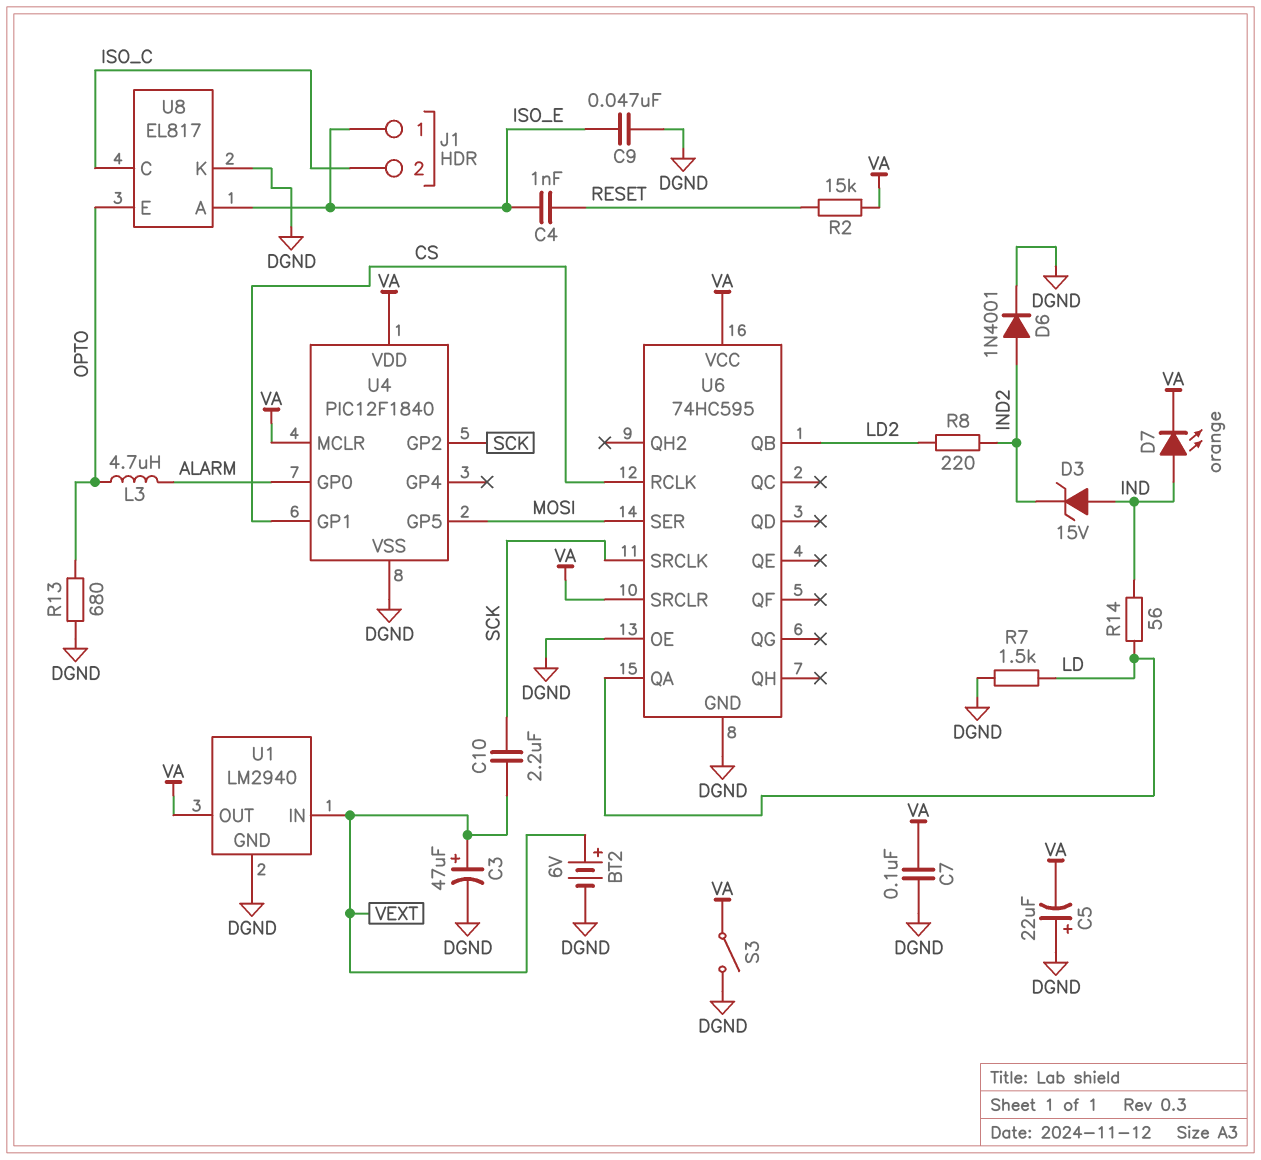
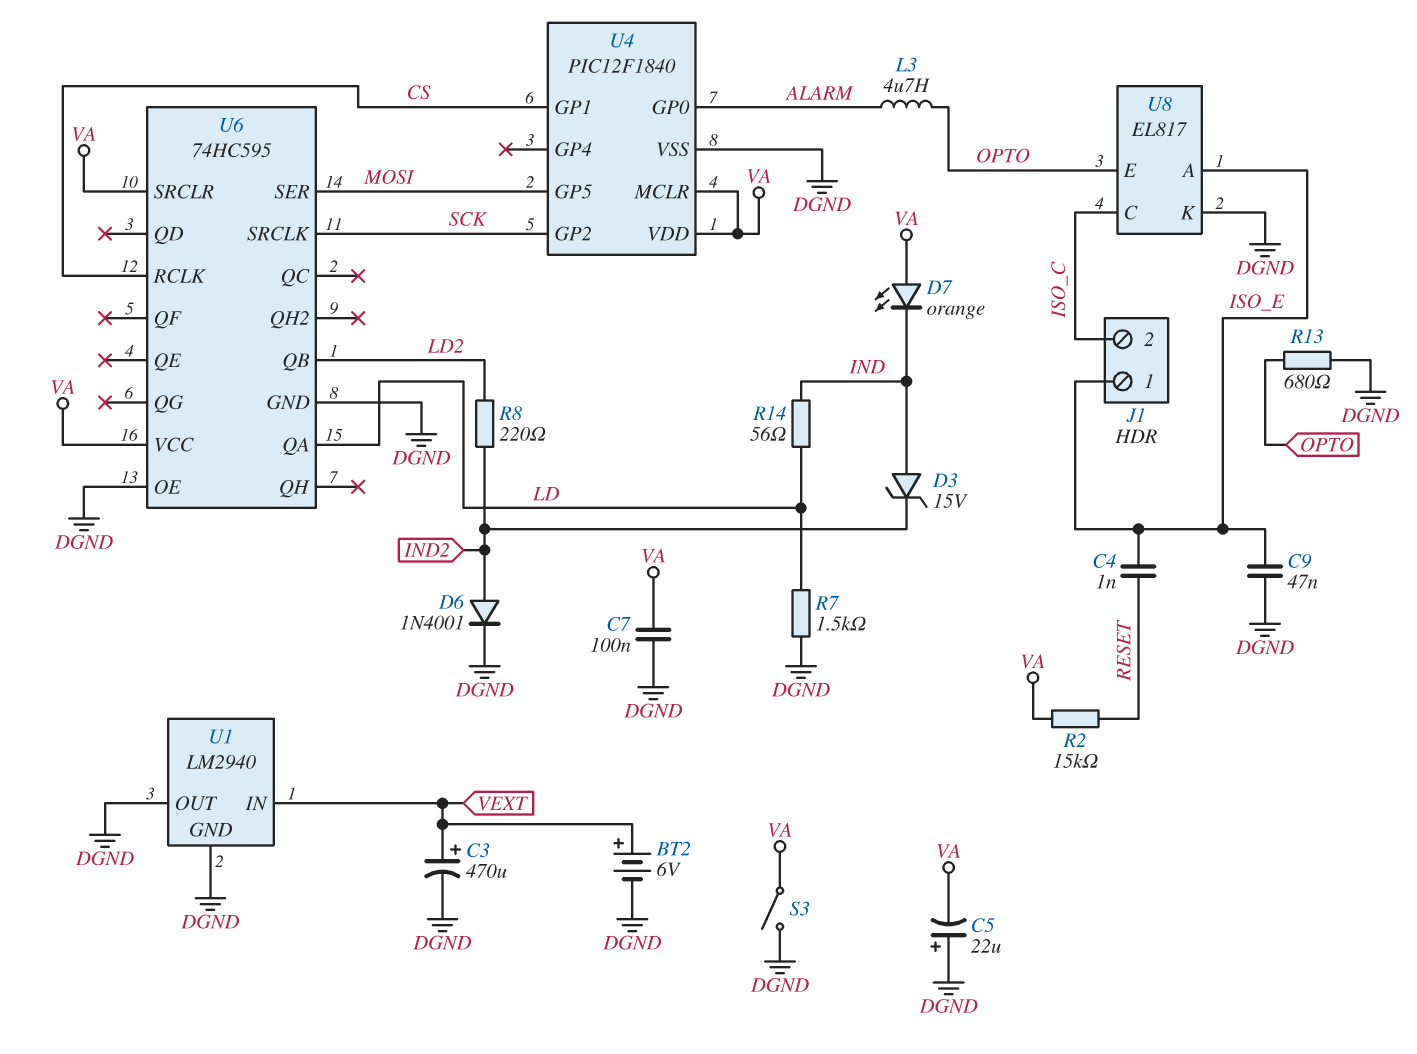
C3: 47uF (plus VEXT, minus DGND) -> 470uF (plus VEXT, minus DGND)
C10: 2.2uF (SCK, VEXT) -> none
D7: LED orange (A IND, K VA) -> LED orange (A VA, K IND)
U1 pin OUT: VA -> DGND

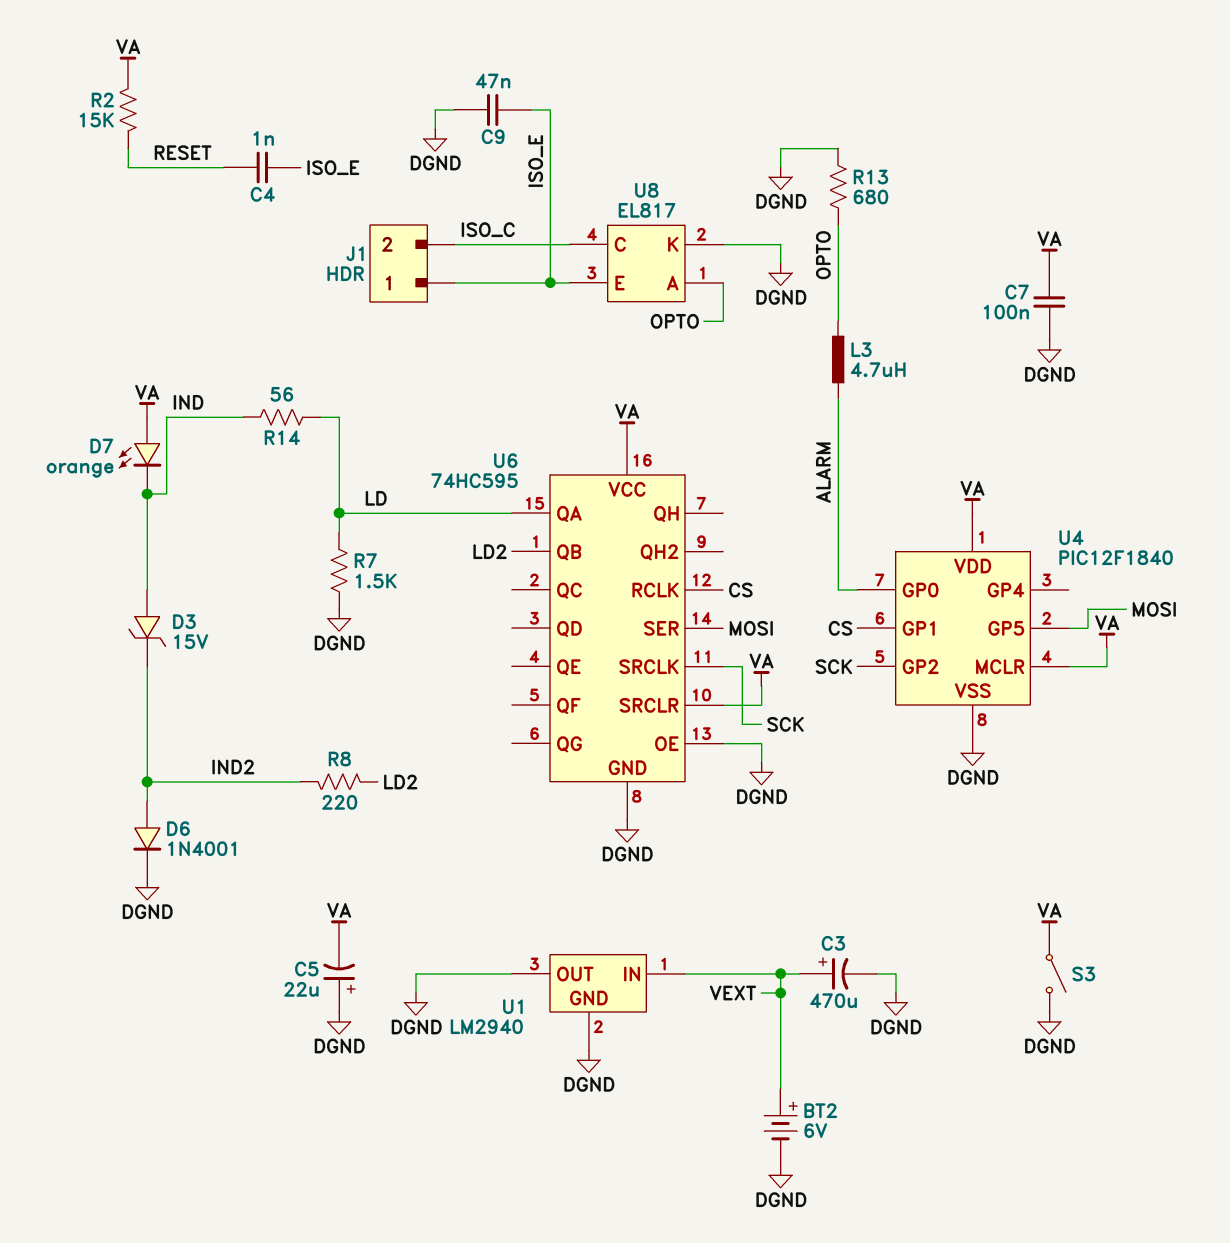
U8 pin A: ISO_E -> OPTO
U8 pin E: OPTO -> ISO_E

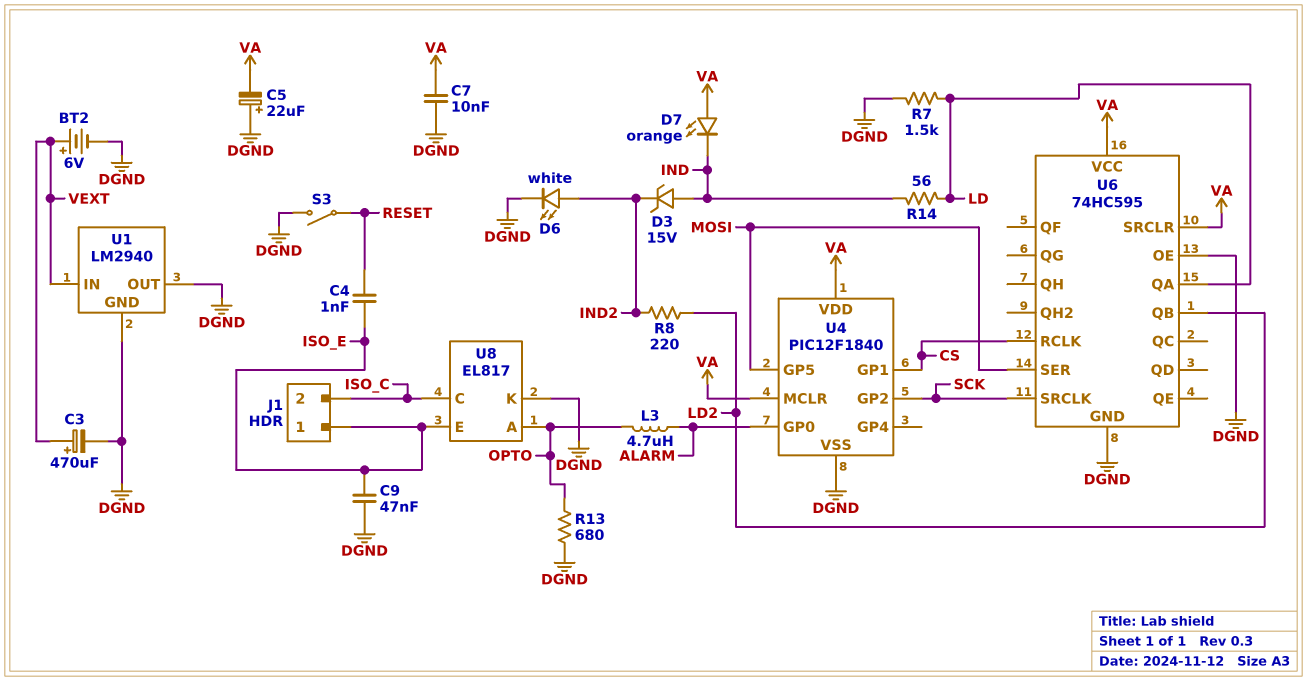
C7: 100nF (DGND, VA) -> 10nF (DGND, VA)
D6: diode 1N4001 (A IND2, K DGND) -> LED white (A IND2, K DGND)
R2: 15k (RESET, VA) -> none
S3: switch (DGND, VA) -> switch (DGND, RESET)

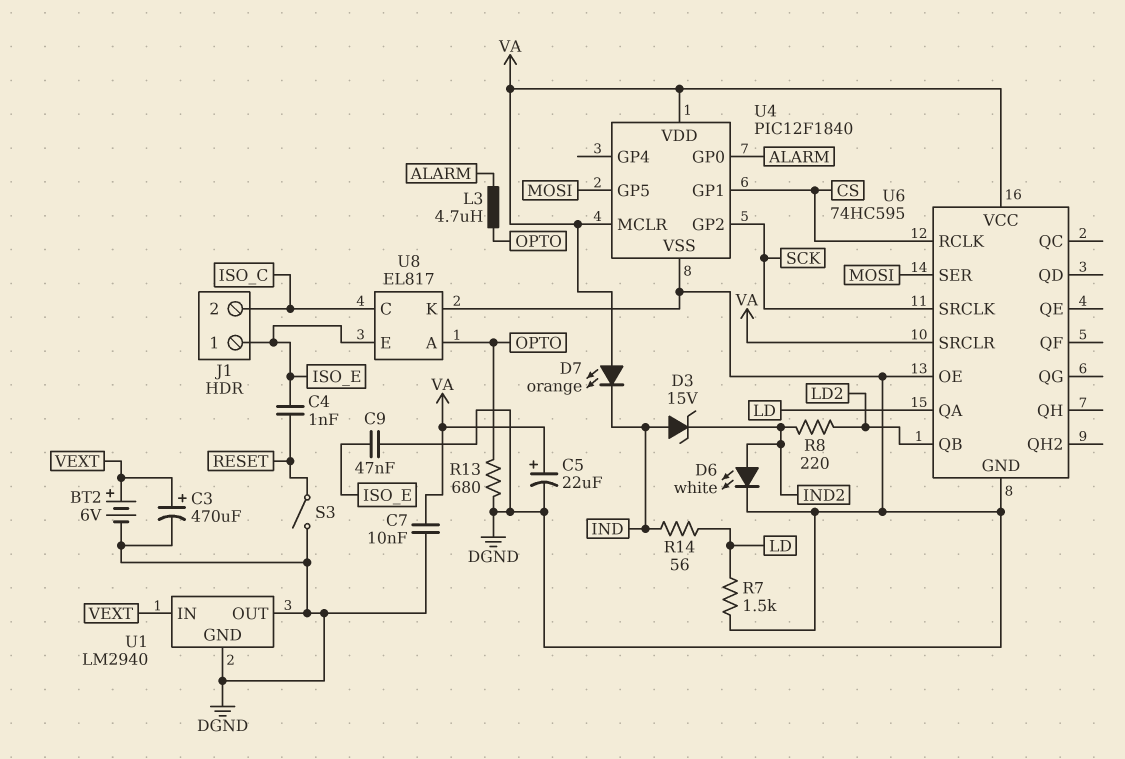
C5: 22uF (plus DGND, minus VA) -> 22uF (plus VA, minus DGND)

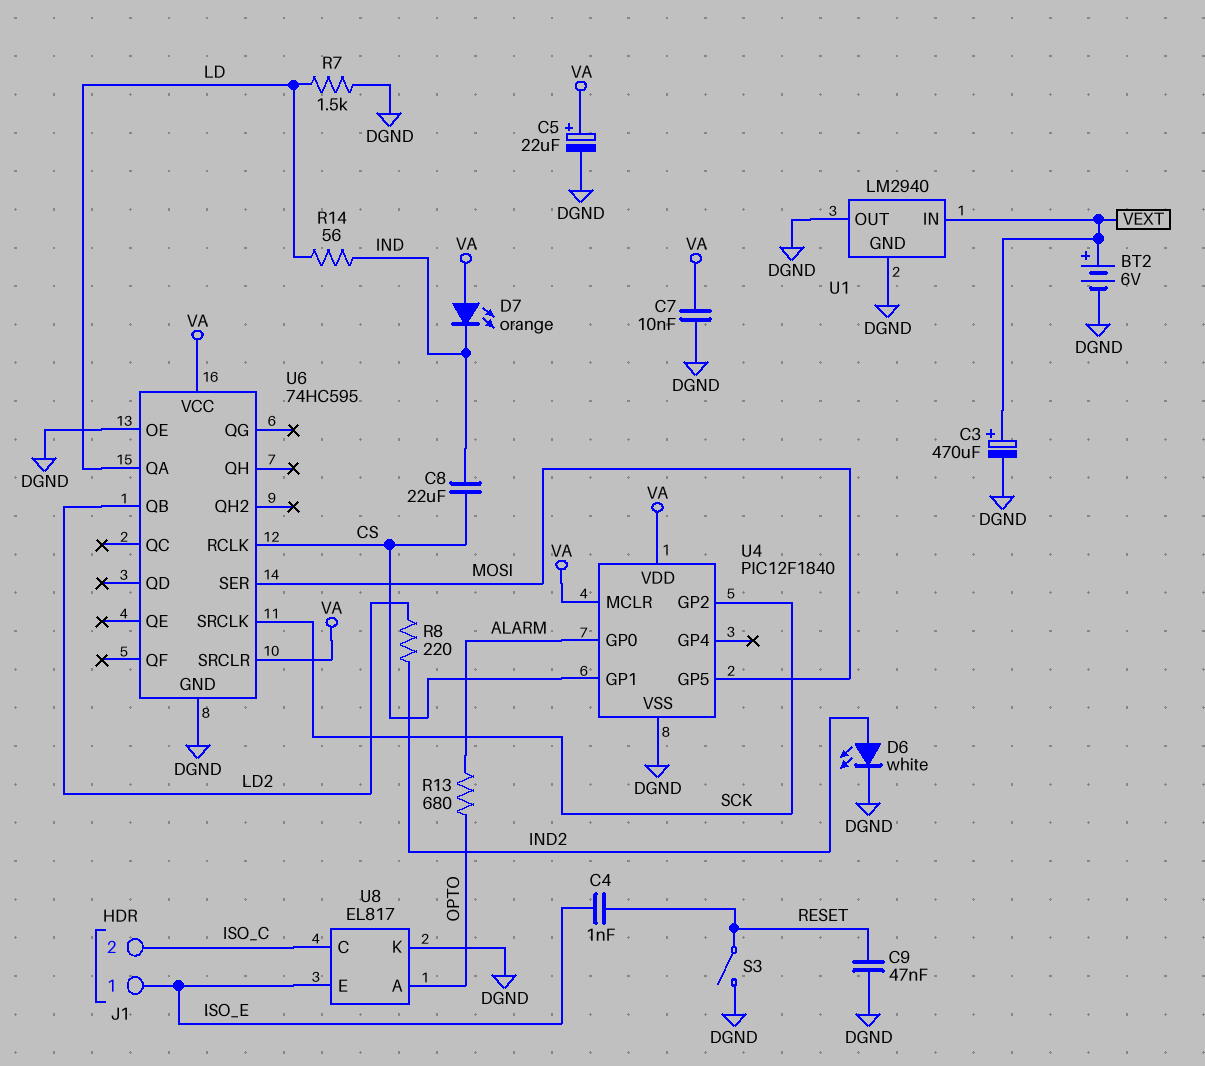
C8: none -> 22uF (CS, IND)
C9: 47nF (DGND, ISO_E) -> 47nF (DGND, RESET)
D3: zener 15V (A IND, K IND2) -> none
L3: 4.7uH (ALARM, OPTO) -> none
R13: 680 (DGND, OPTO) -> 680 (ALARM, OPTO)

